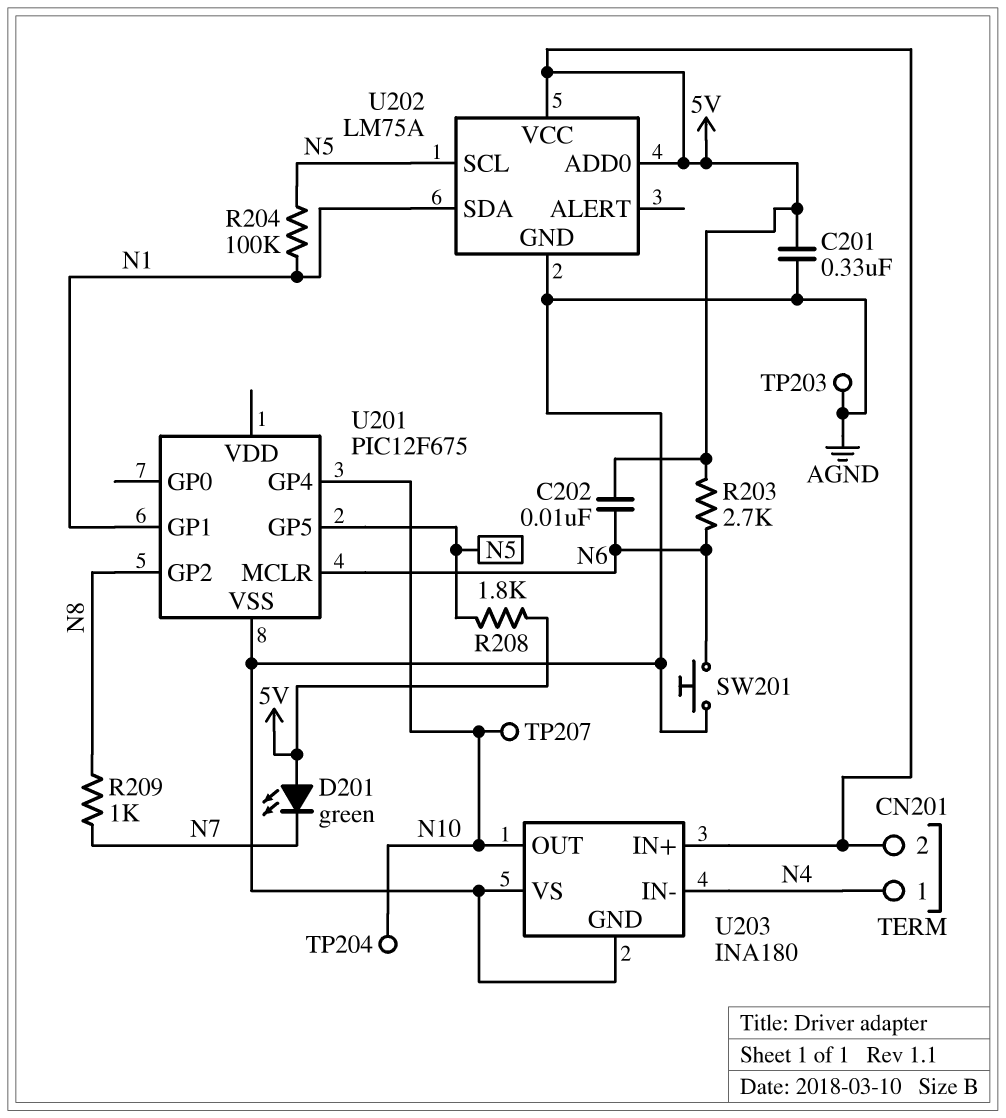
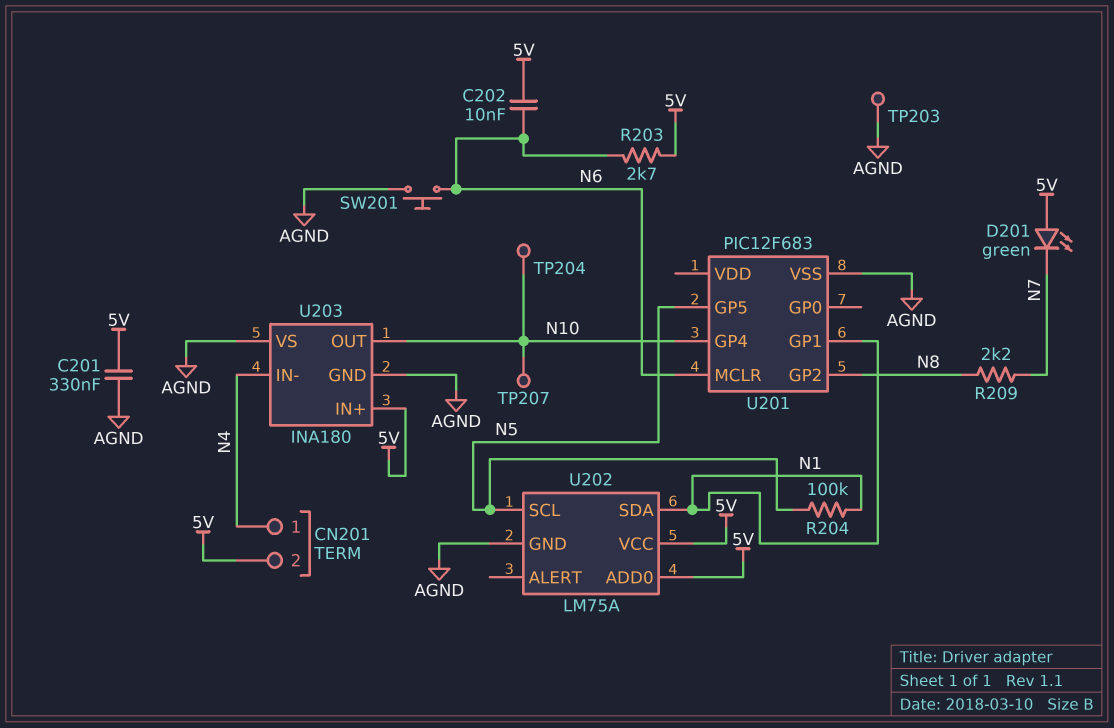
R208: 1.8k (5V, N5) -> none
R209: 1k (N7, N8) -> 2.2k (N7, N8)
U201: PIC12F675 -> PIC12F683

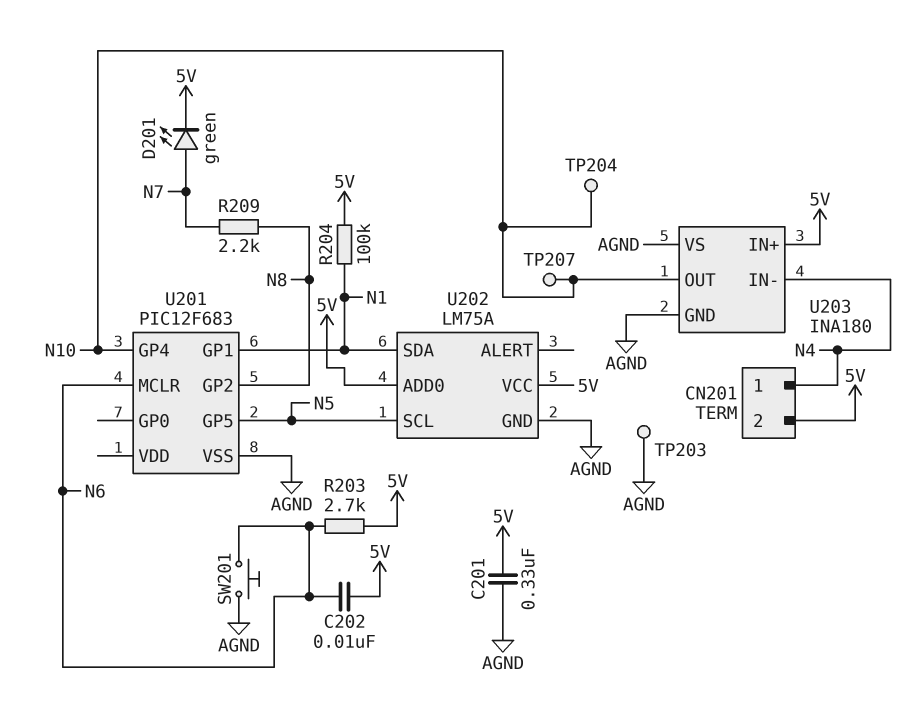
D201: LED green (A 5V, K N7) -> LED green (A N7, K 5V)
R204: 100k (N1, N5) -> 100k (5V, N1)

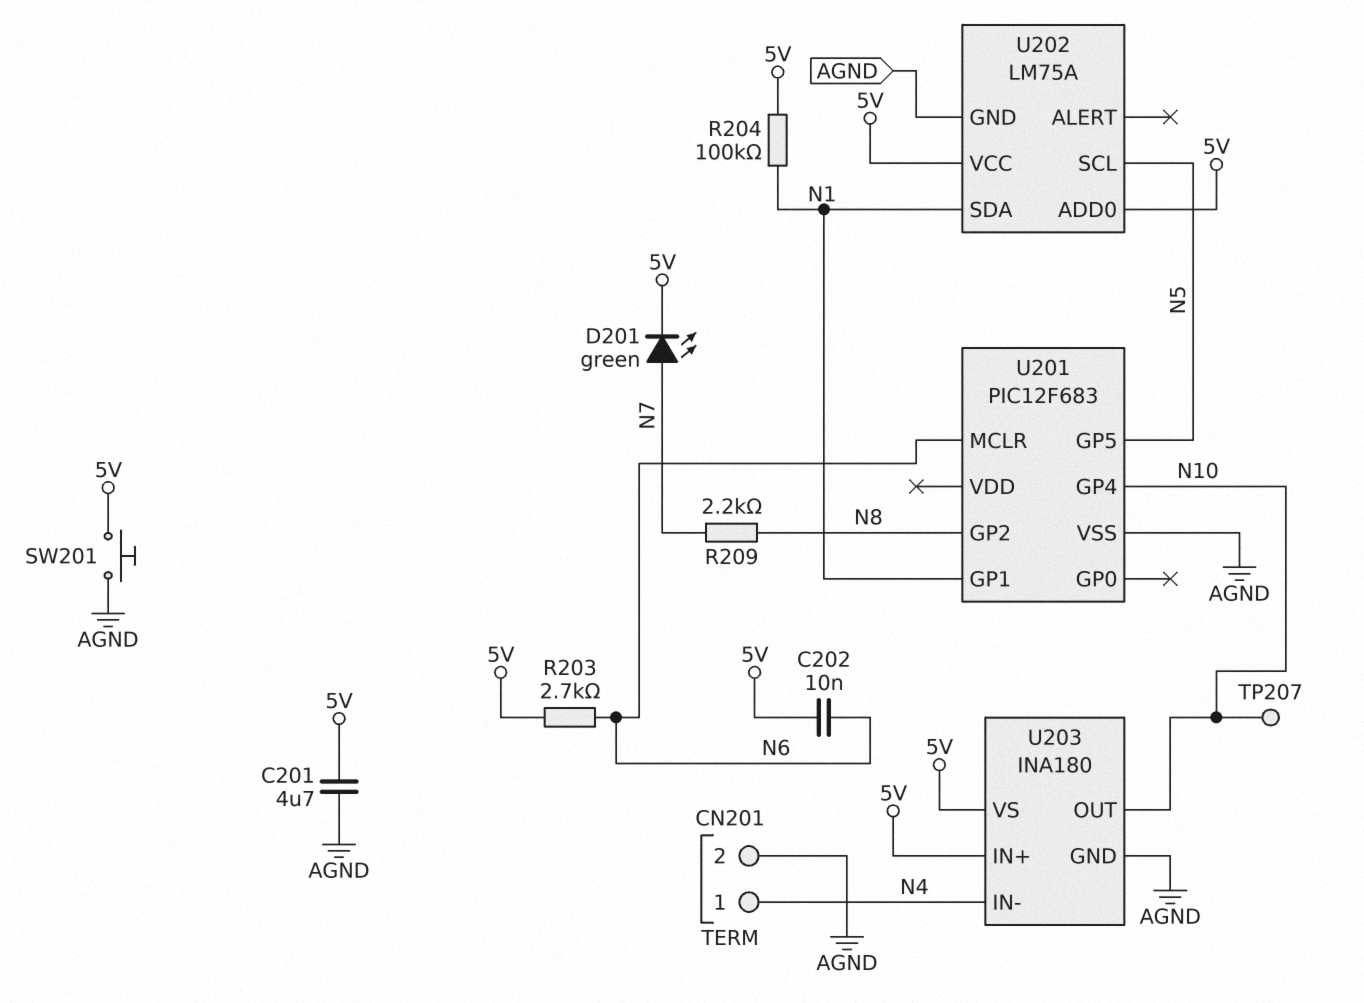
C201: 330nF (5V, AGND) -> 4.7uF (5V, AGND)
CN201 pin 2: 5V -> AGND
SW201: button (AGND, N6) -> button (5V, AGND)
TP203: test point (AGND) -> none
TP204: test point (N10) -> none
U203 pin VS: AGND -> 5V

